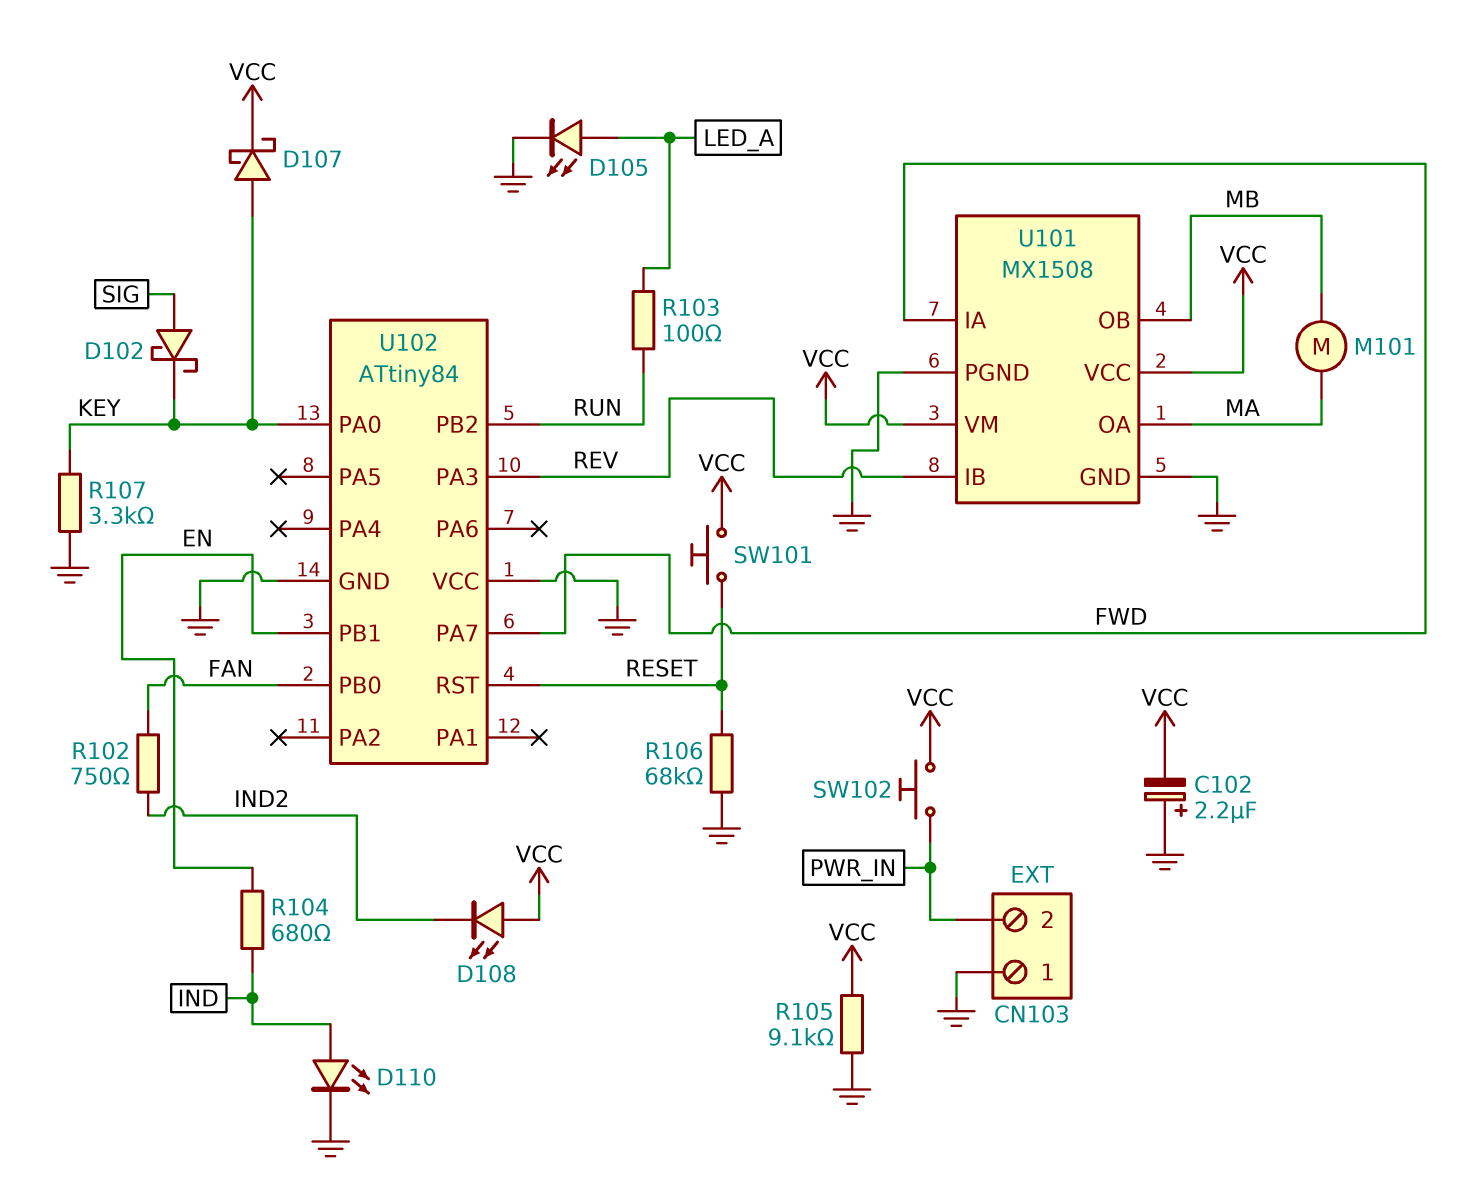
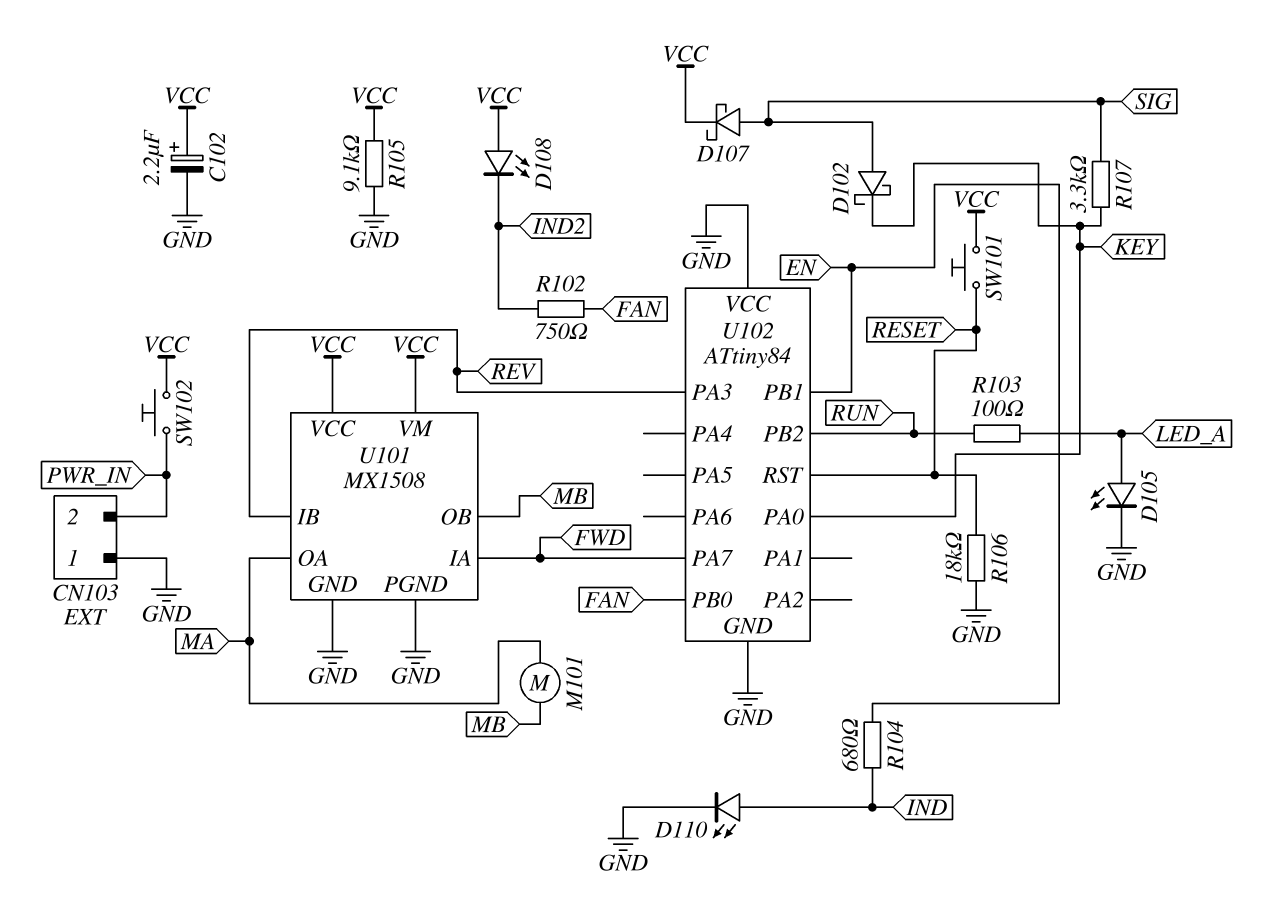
C102: 2.2uF (plus GND, minus VCC) -> 2.2uF (plus VCC, minus GND)
D107: schottky (A KEY, K VCC) -> schottky (A SIG, K VCC)
R106: 68k (GND, RESET) -> 18k (GND, RESET)
R107: 3.3k (GND, KEY) -> 3.3k (KEY, SIG)

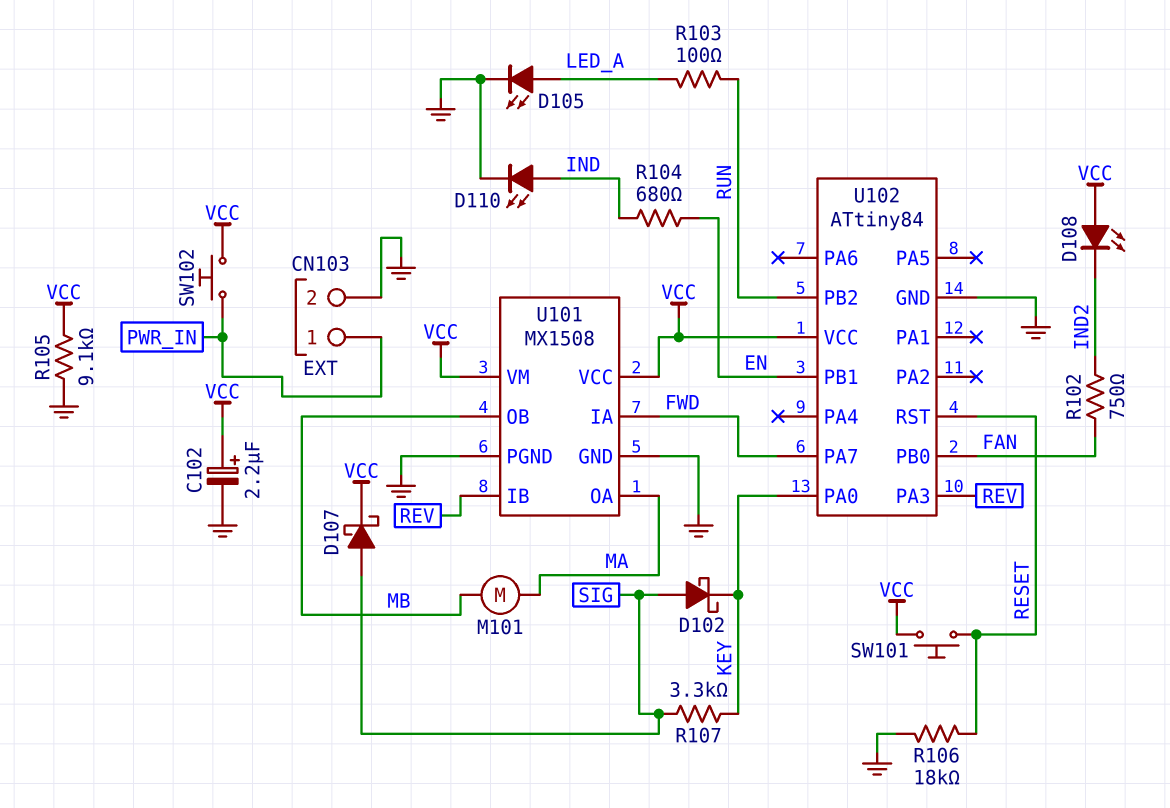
CN103 pin 1: GND -> PWR_IN
CN103 pin 2: PWR_IN -> GND
U102 pin VCC: GND -> VCC

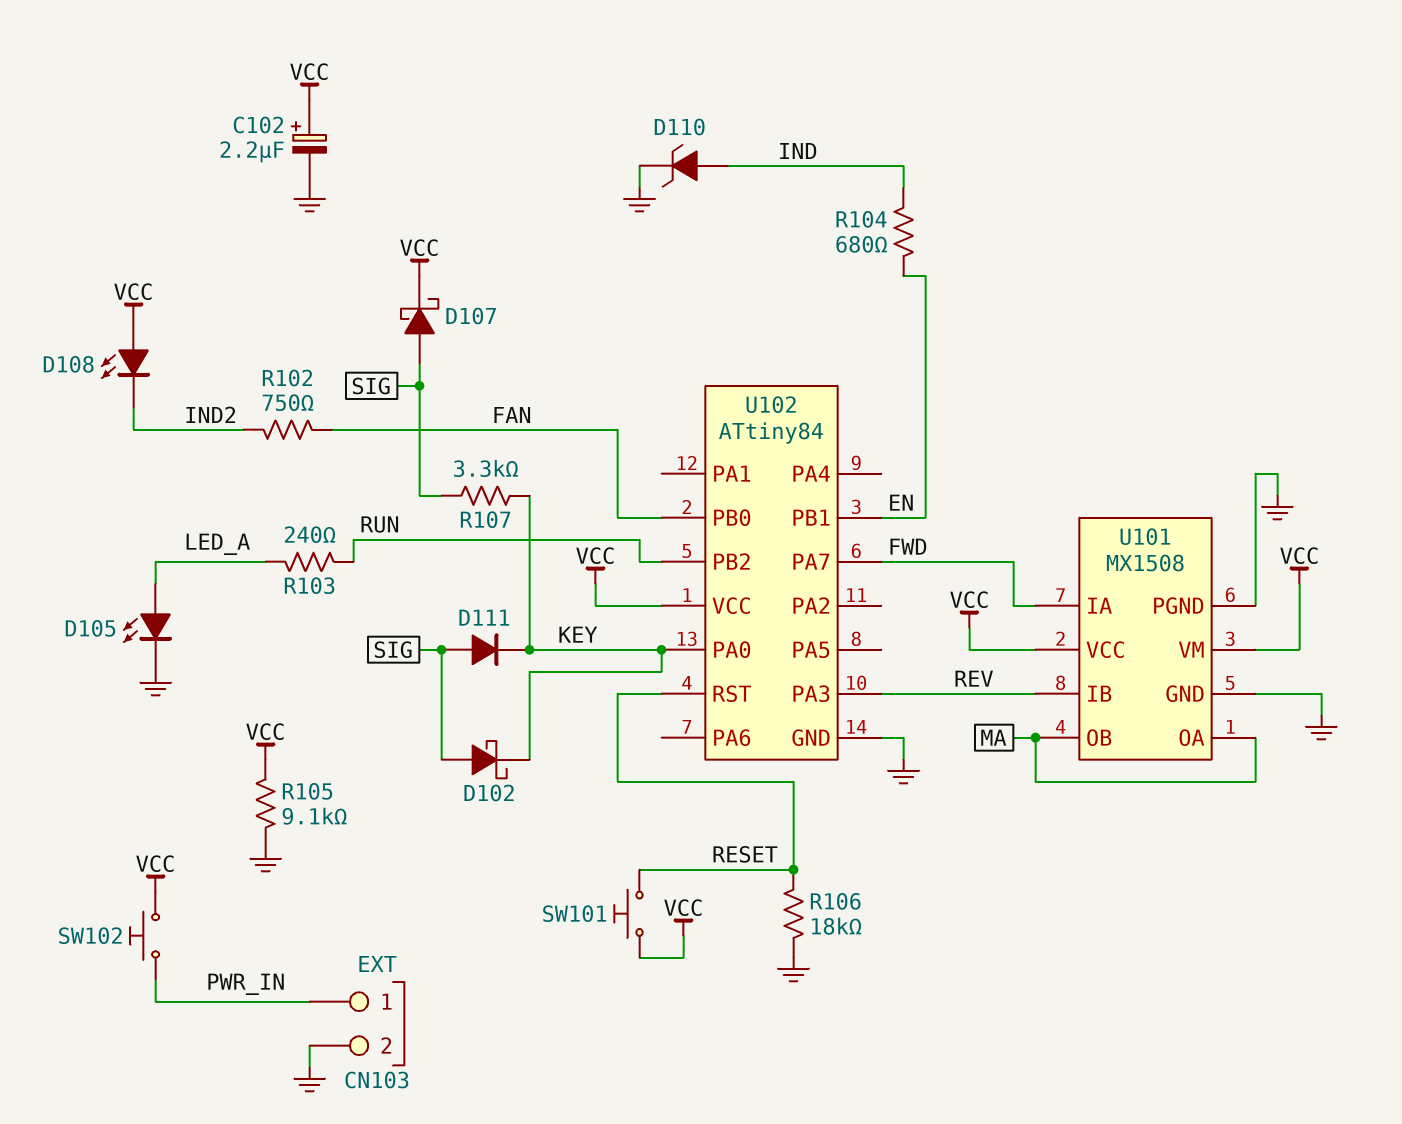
D110: LED (A IND, K GND) -> zener (A IND, K GND)
D111: none -> diode (A SIG, K KEY)
M101: motor (MA, MB) -> none
R103: 100 (LED_A, RUN) -> 240 (LED_A, RUN)
U101 pin OB: MB -> MA

